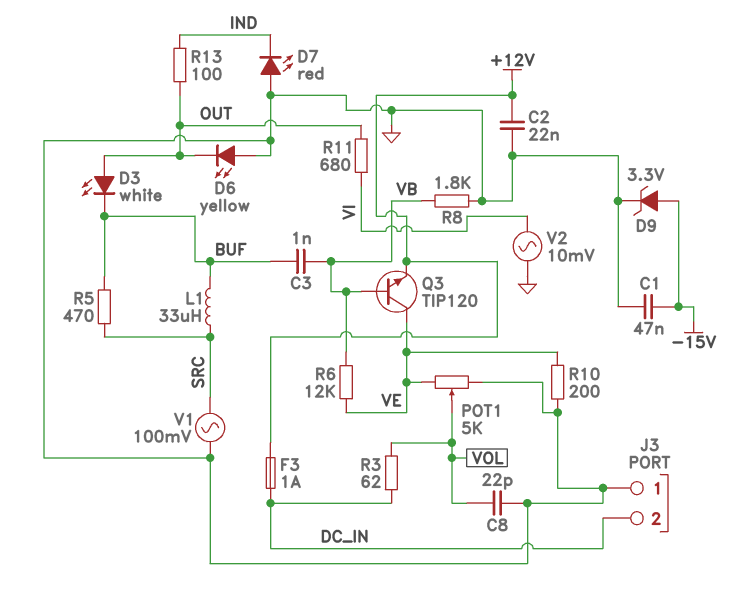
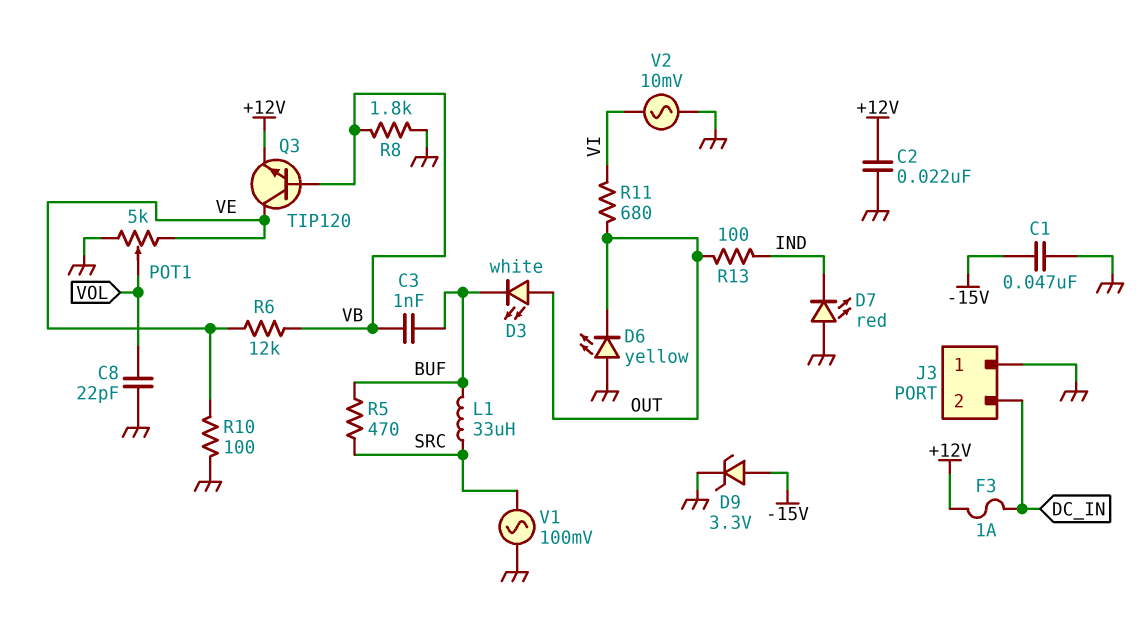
R3: 62 (DC_IN, VOL) -> none
R10: 200 (GND, VE) -> 100 (GND, VE)

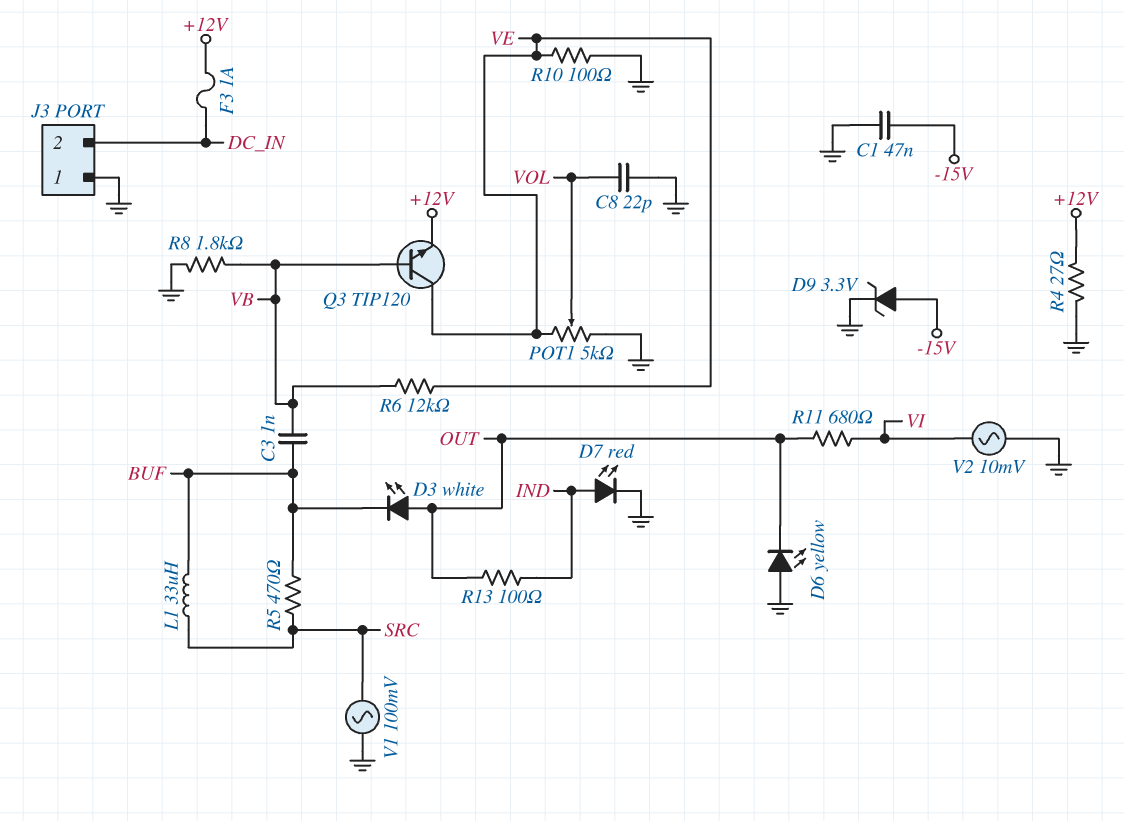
C2: 22nF (+12V, GND) -> none
D7: LED red (A GND, K IND) -> LED red (A IND, K GND)
R4: none -> 27 (+12V, GND)

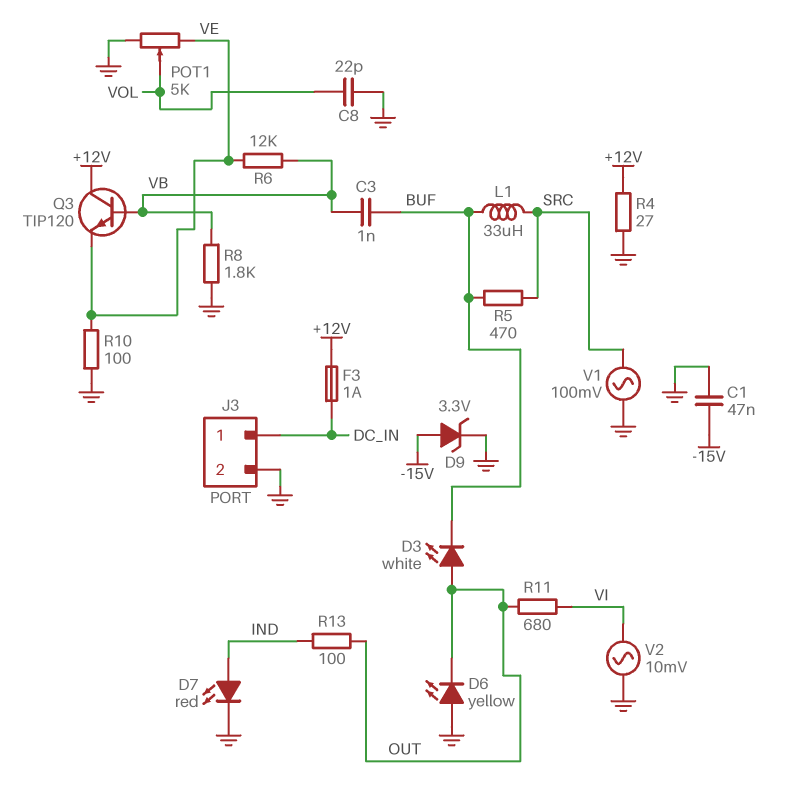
J3 pin 1: GND -> DC_IN
J3 pin 2: DC_IN -> GND
Q3: NPN TIP120 (B VB, C VE, E +12V) -> NPN TIP120 (B VB, C +12V, E VE)

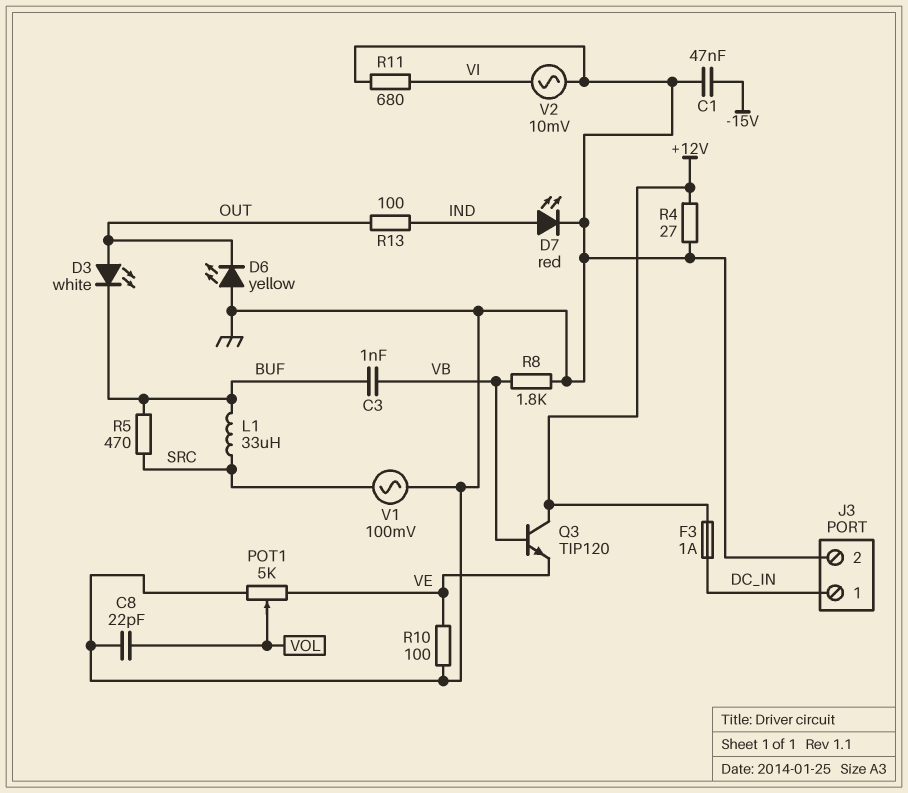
D9: zener 3.3V (A -15V, K GND) -> none
R6: 12k (VB, VE) -> none
R11: 680 (OUT, VI) -> 680 (GND, VI)

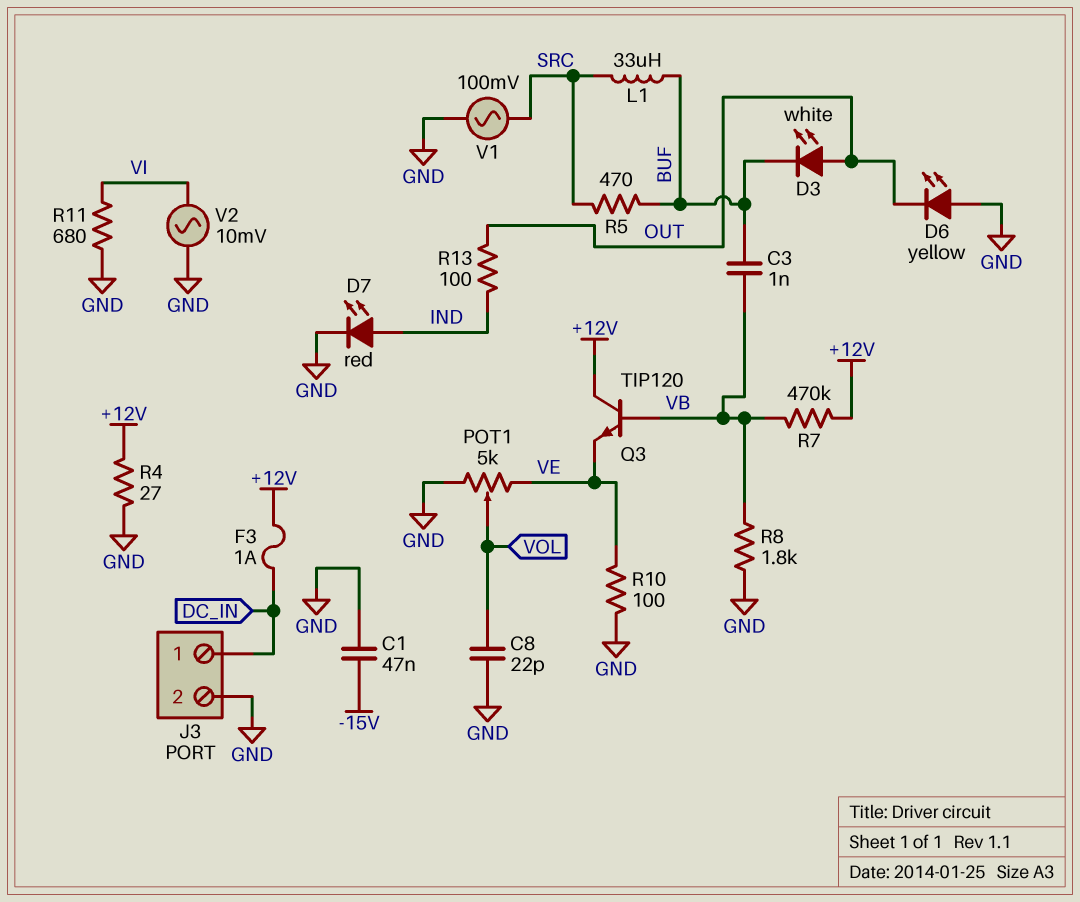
R7: none -> 470k (+12V, VB)

